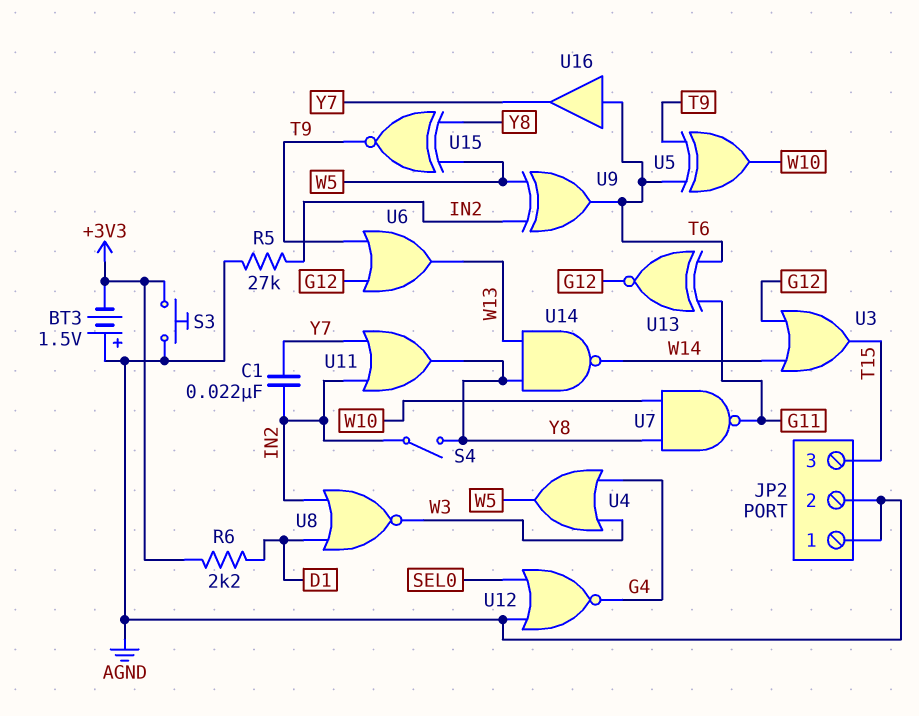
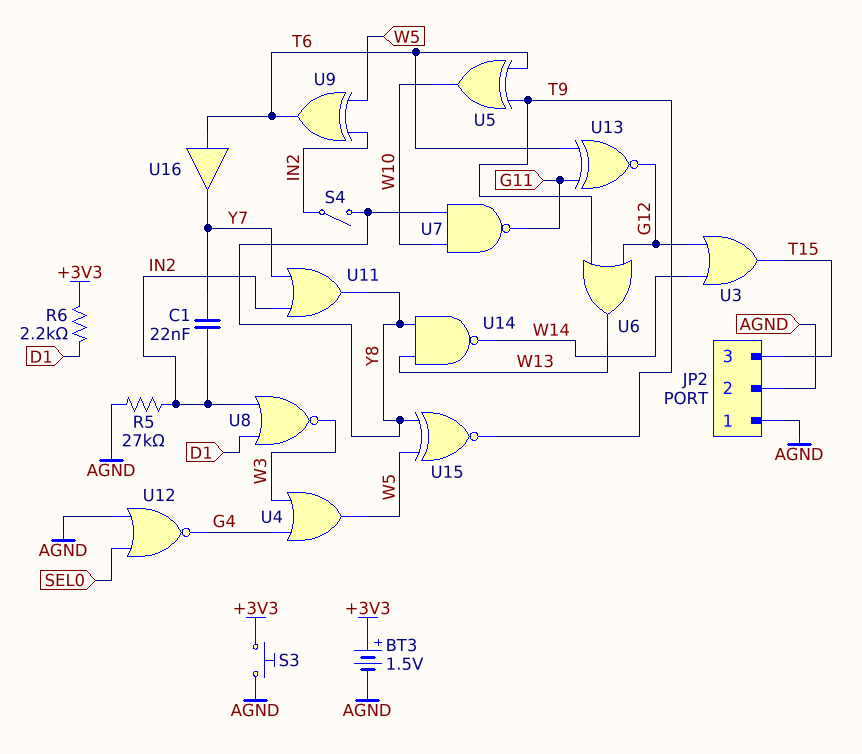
BT3: 1.5V (plus AGND, minus +3V3) -> 1.5V (plus +3V3, minus AGND)

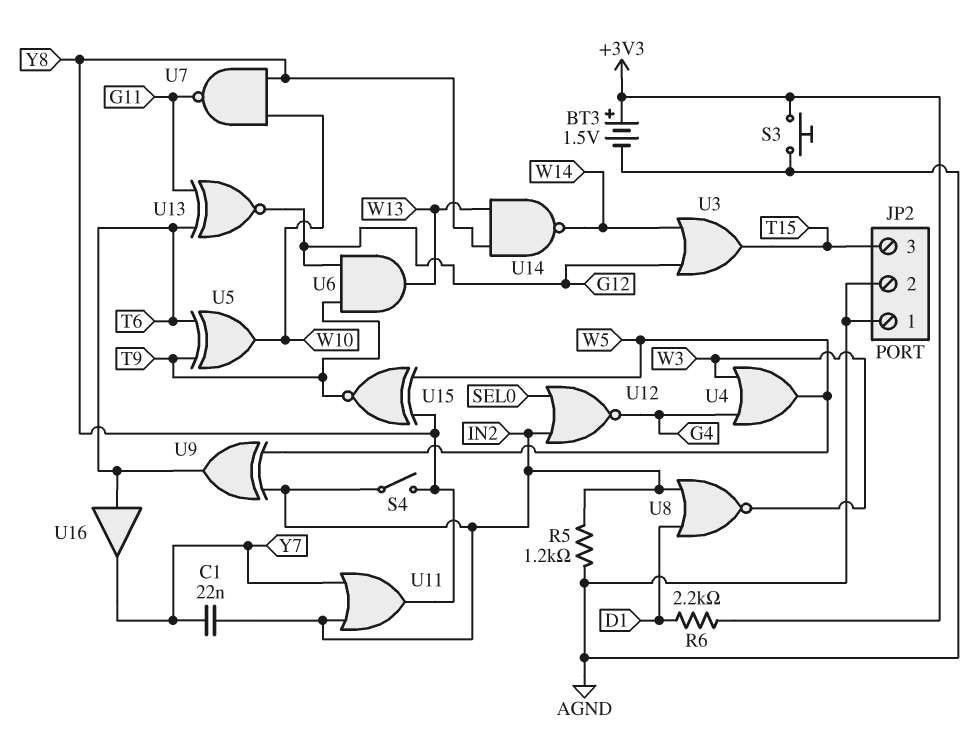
R5: 27k (AGND, IN2) -> 1.2k (AGND, IN2)
U6: OR (in G12, in T9, out W13) -> AND (in G12, in T9, out W13)
U12: NOR (in AGND, in SEL0, out G4) -> NOR (in IN2, in SEL0, out G4)

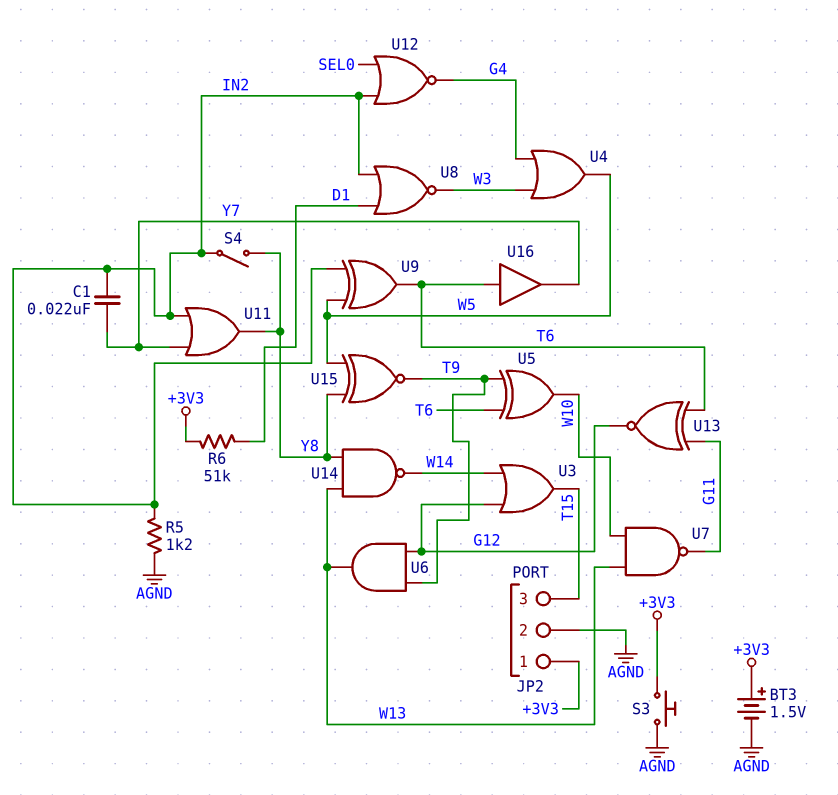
JP2 pin 1: AGND -> +3V3
R6: 2.2k (+3V3, D1) -> 51k (+3V3, D1)
U7: NAND (in W10, in Y8, out G11) -> NAND (in W10, in W13, out G11)

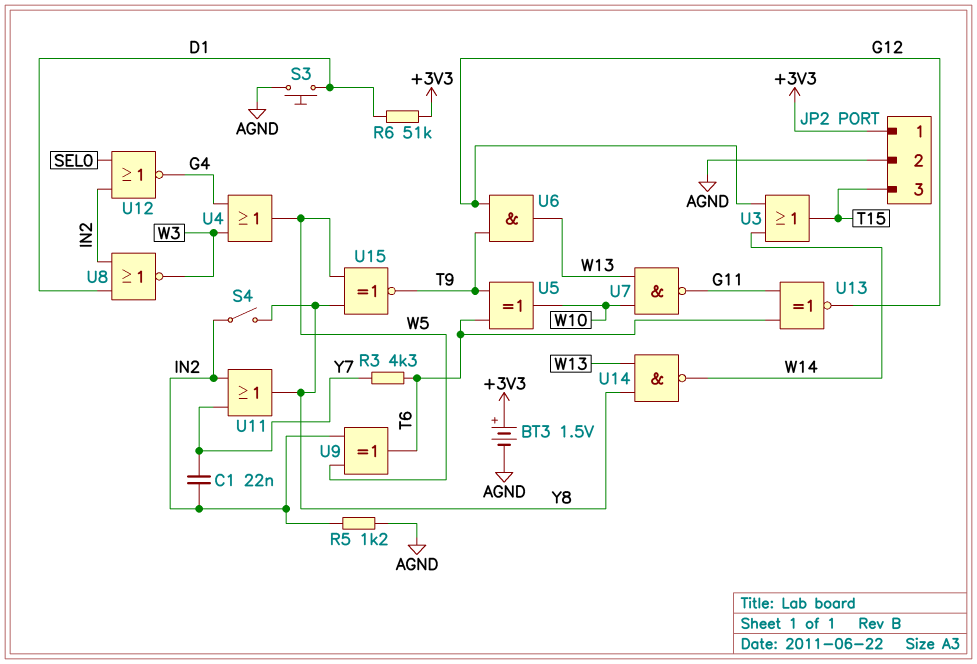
R3: none -> 4.3k (T6, Y7)
S3: button (+3V3, AGND) -> button (AGND, D1)
U16: buffer (in T6, out Y7) -> none

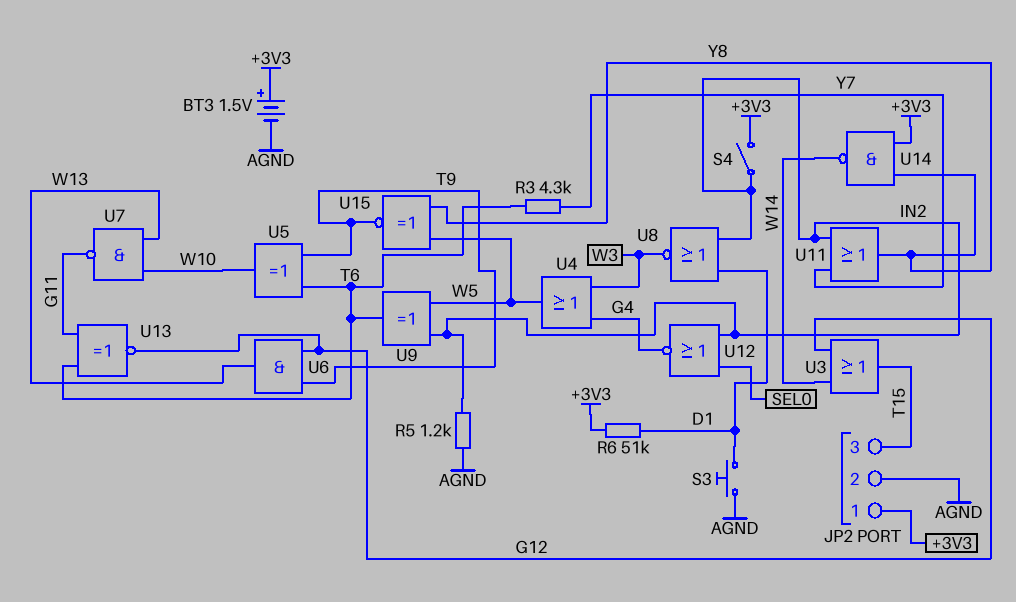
C1: 22nF (IN2, Y7) -> none
S4: switch (IN2, Y8) -> switch (+3V3, IN2)
U14: NAND (in W13, in Y8, out W14) -> NAND (in +3V3, in Y8, out W14)

